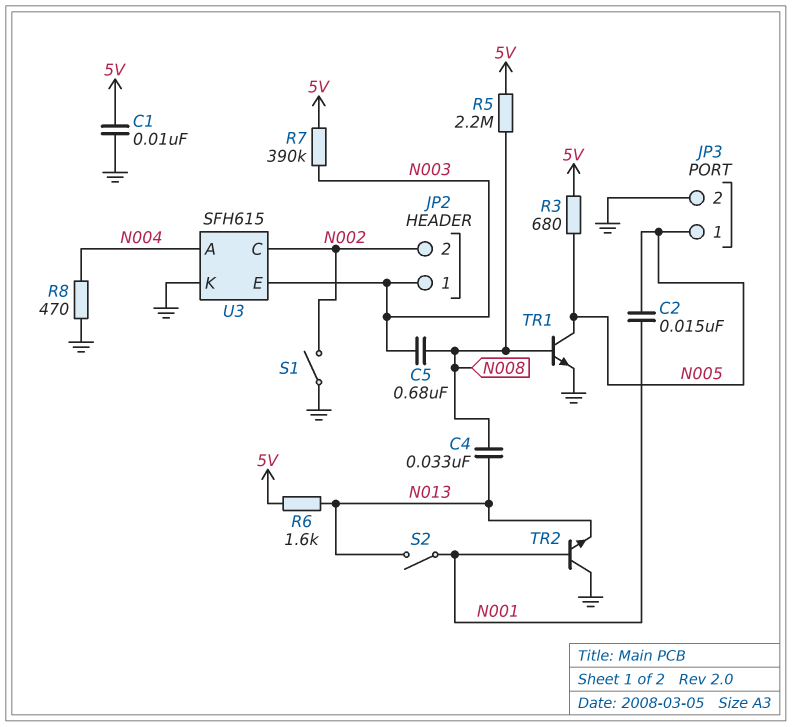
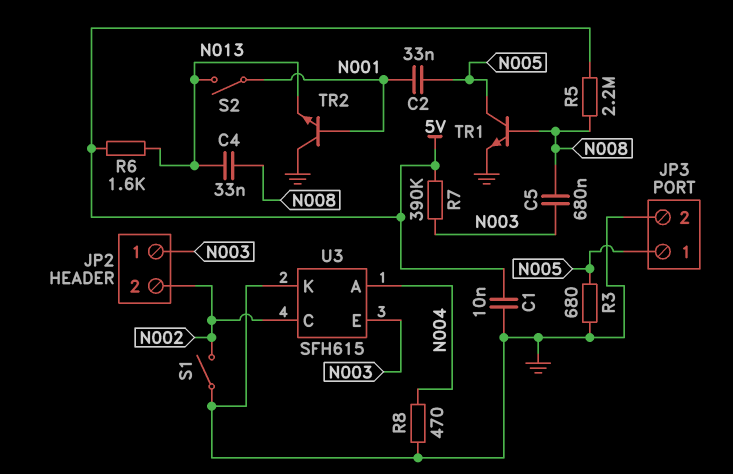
C2: 15nF (N001, N005) -> 33nF (N001, N005)
R3: 680 (5V, N005) -> 680 (GND, N005)

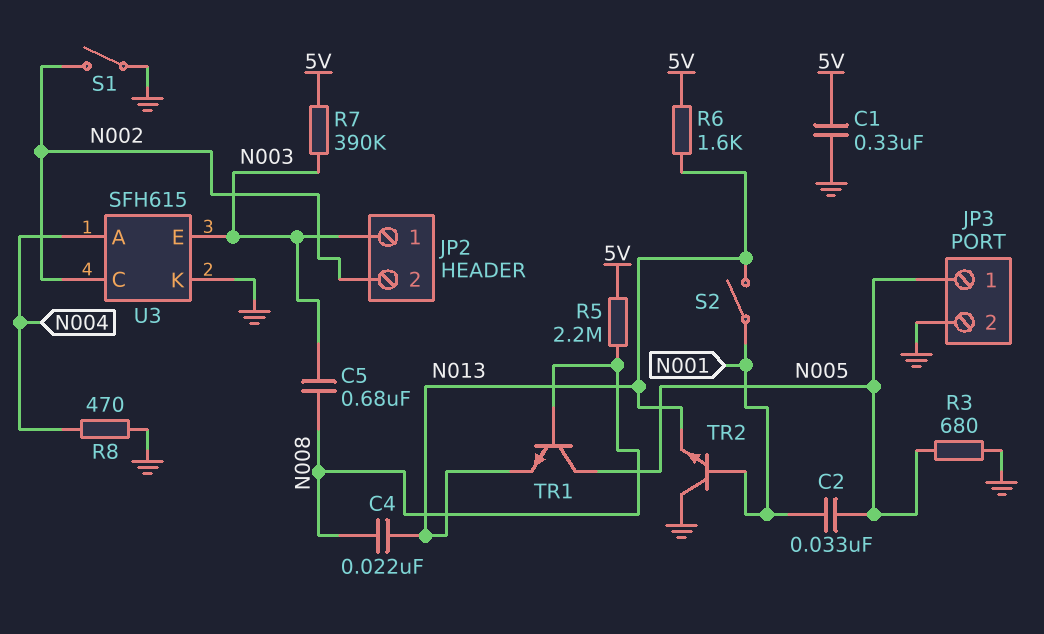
C1: 10nF (5V, GND) -> 330nF (5V, GND)
C4: 33nF (N008, N013) -> 22nF (N008, N013)
TR1: NPN (B N008, C N005, E GND) -> NPN (B N008, C N005, E N013)

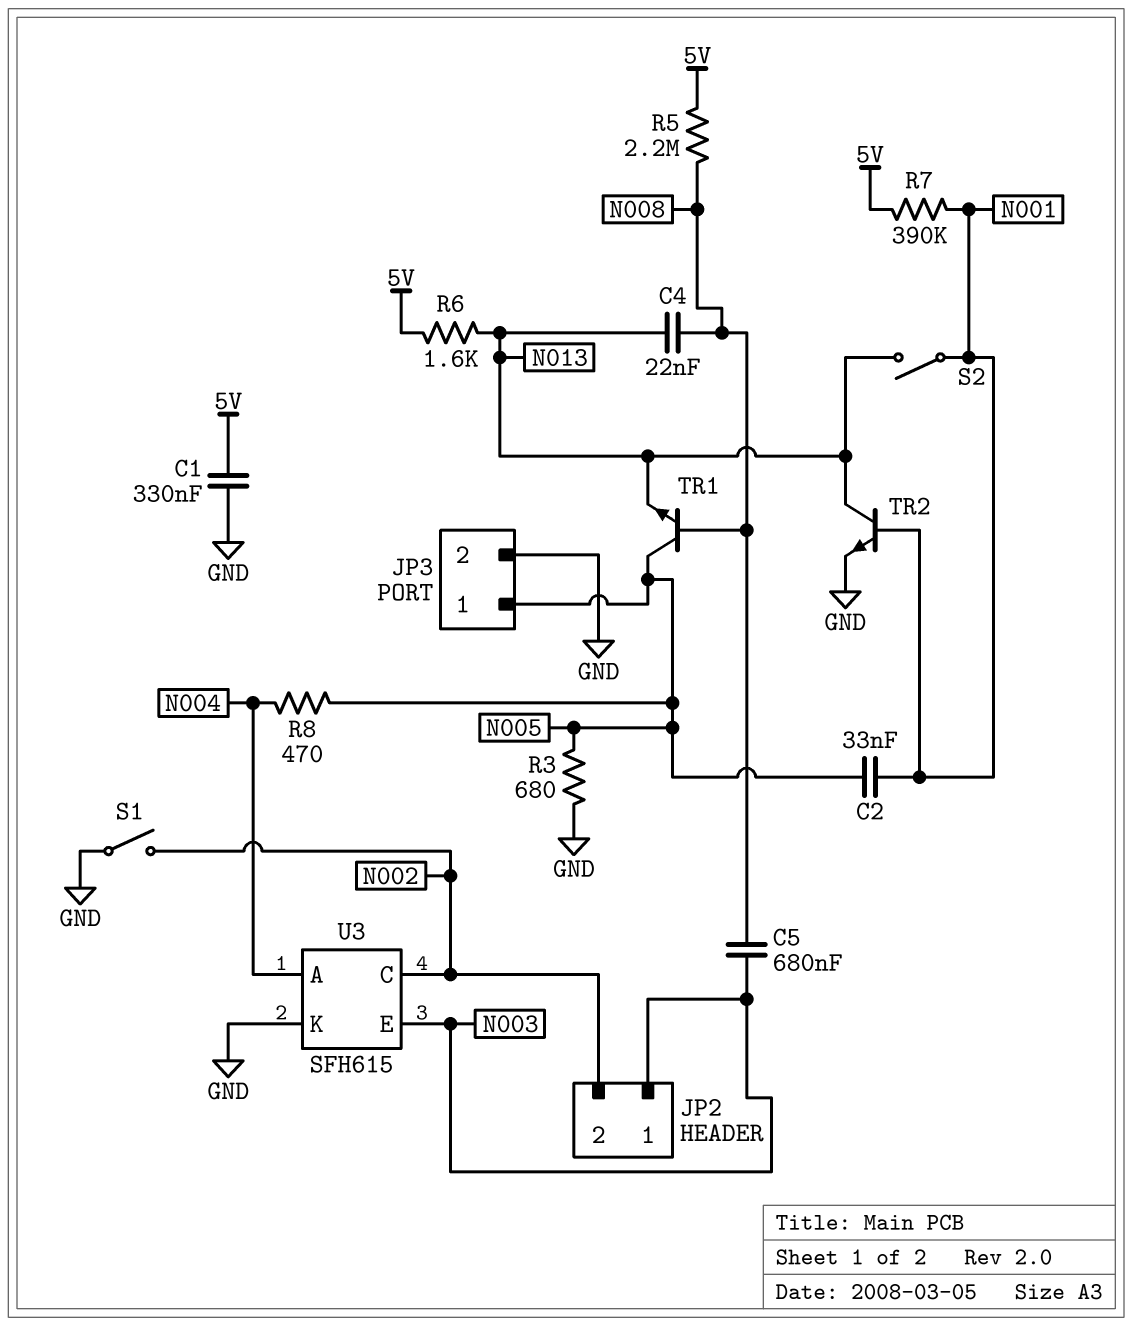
R7: 390k (5V, N003) -> 390k (5V, N001)
R8: 470 (GND, N004) -> 470 (N004, N005)
TR2: NPN (B N001, C GND, E N013) -> NPN (B N001, C N013, E GND)

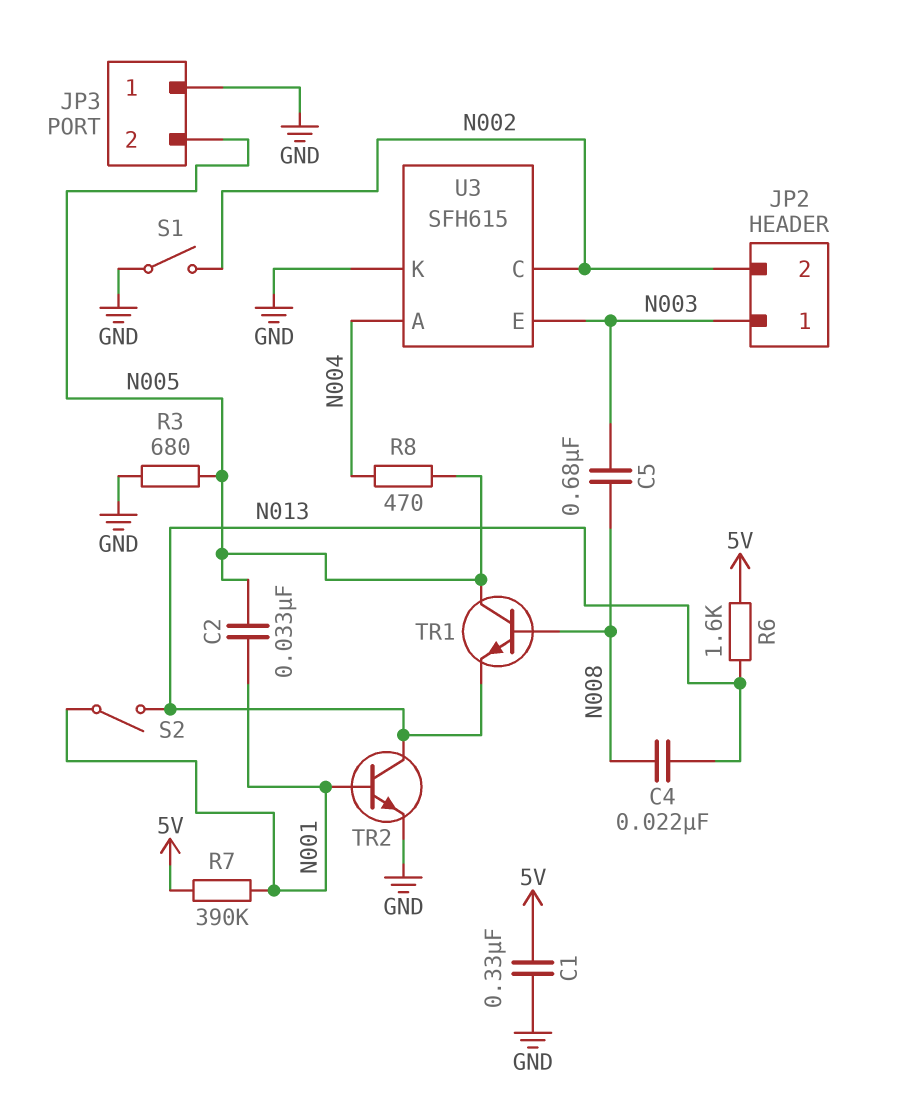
JP3 pin 1: N005 -> GND
JP3 pin 2: GND -> N005
R5: 2.2M (5V, N008) -> none

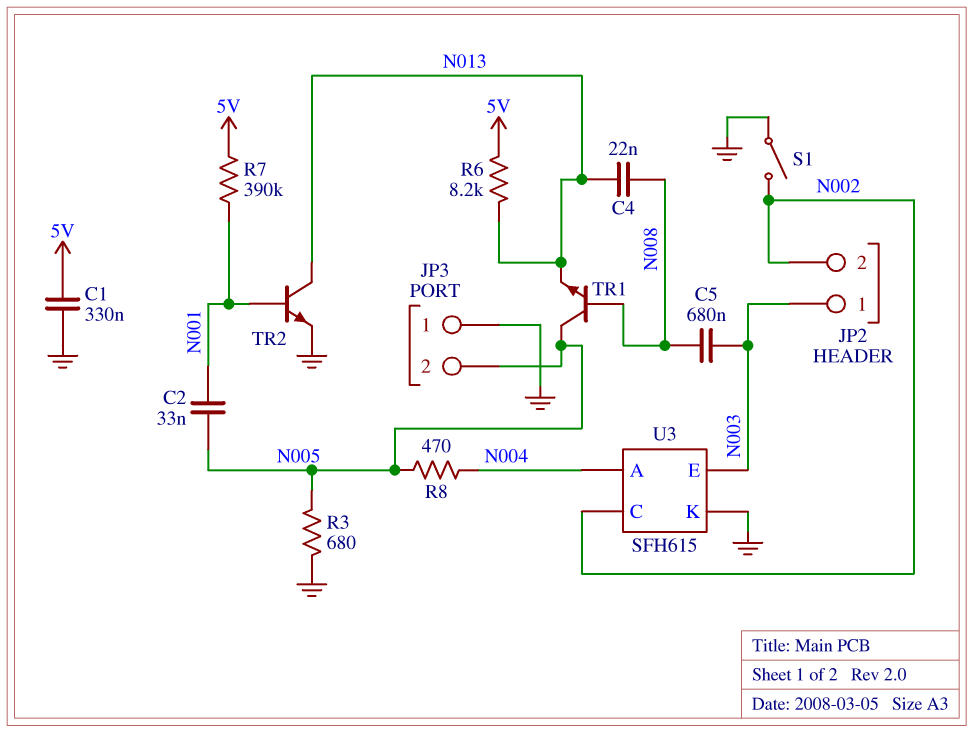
R6: 1.6k (5V, N013) -> 8.2k (5V, N013)
S2: switch (N001, N013) -> none

